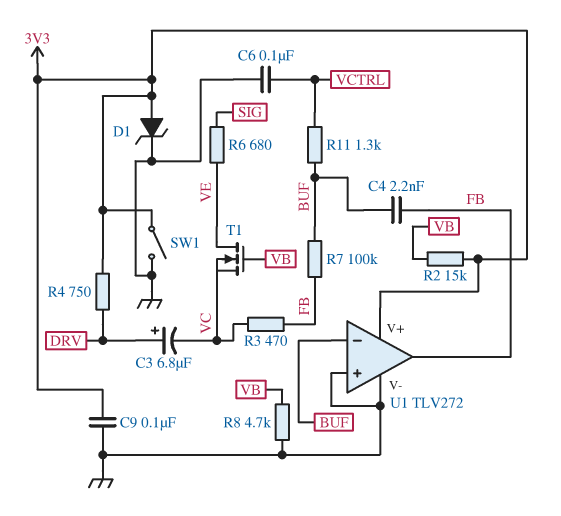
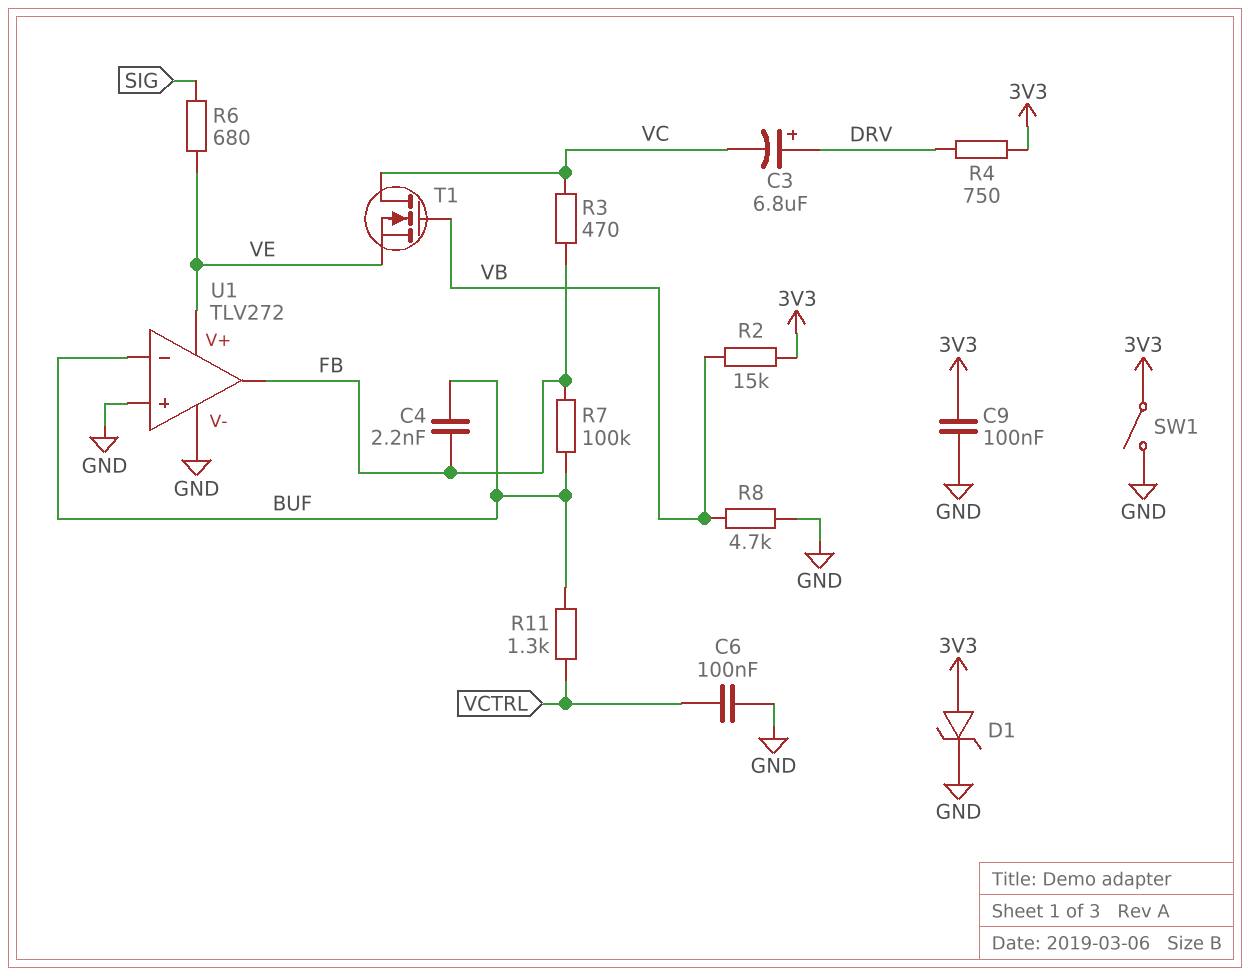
T1: NMOS (G VB, D VE, S VC) -> NMOS (G VB, D VC, S VE)
U1 pin V+: 3V3 -> VE

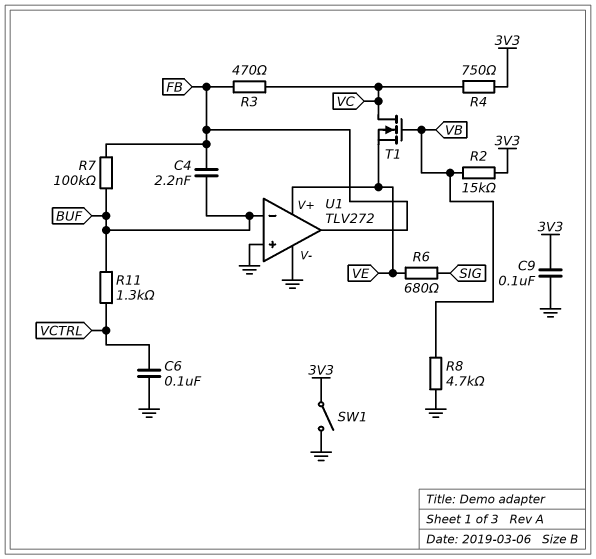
C3: 6.8uF (plus DRV, minus VC) -> none
D1: zener (A 3V3, K GND) -> none
R4: 750 (3V3, DRV) -> 750 (3V3, VC)

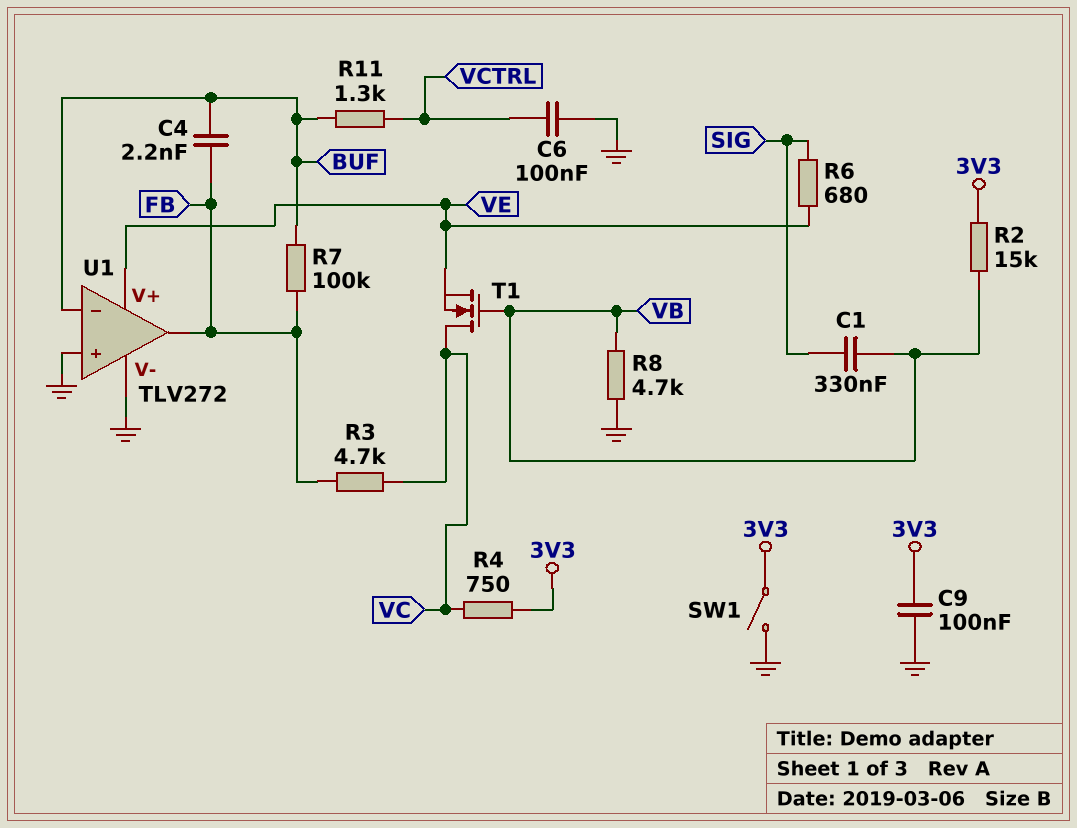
C1: none -> 330nF (SIG, VB)
R3: 470 (FB, VC) -> 4.7k (FB, VC)

